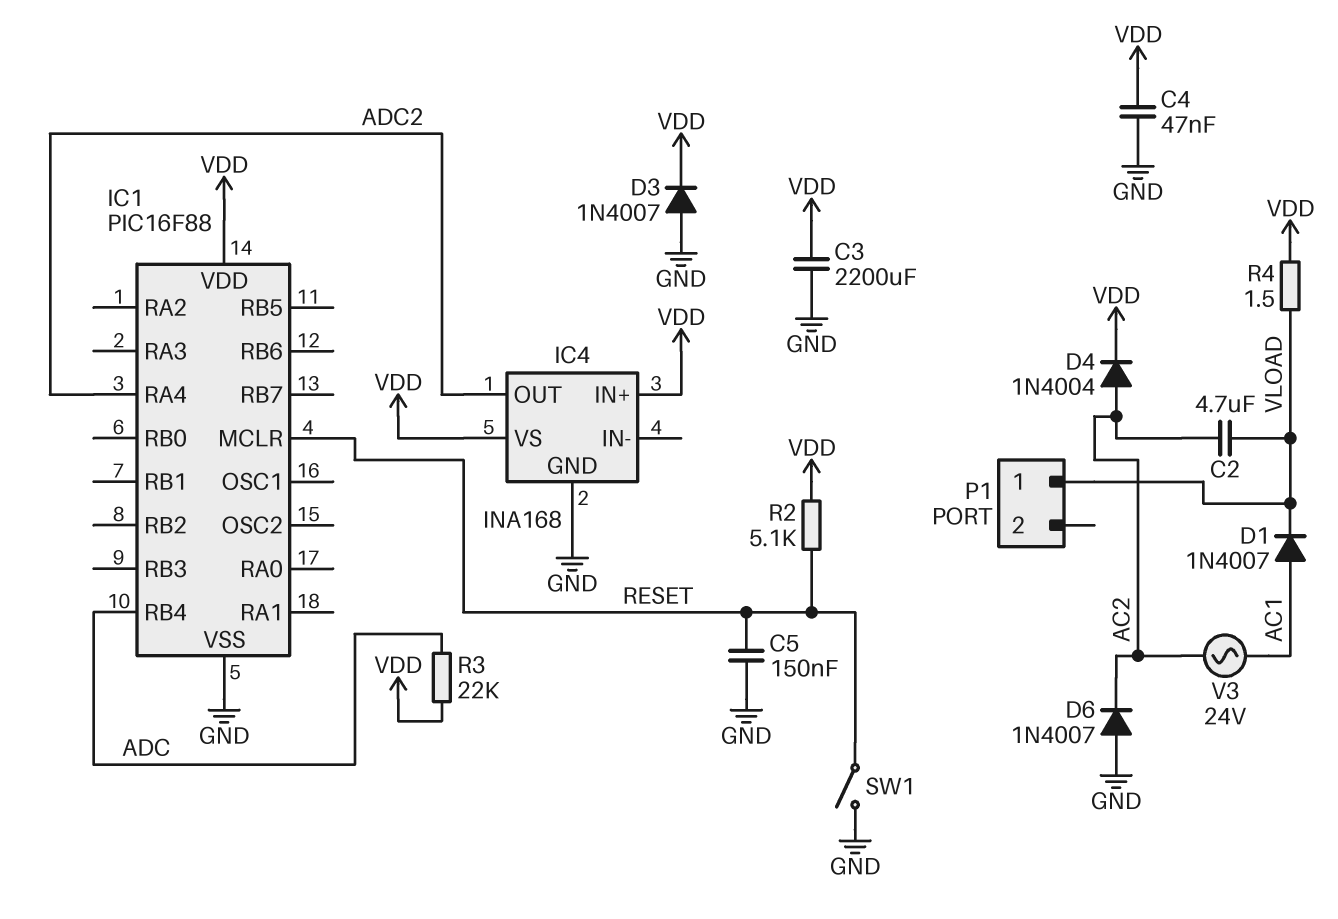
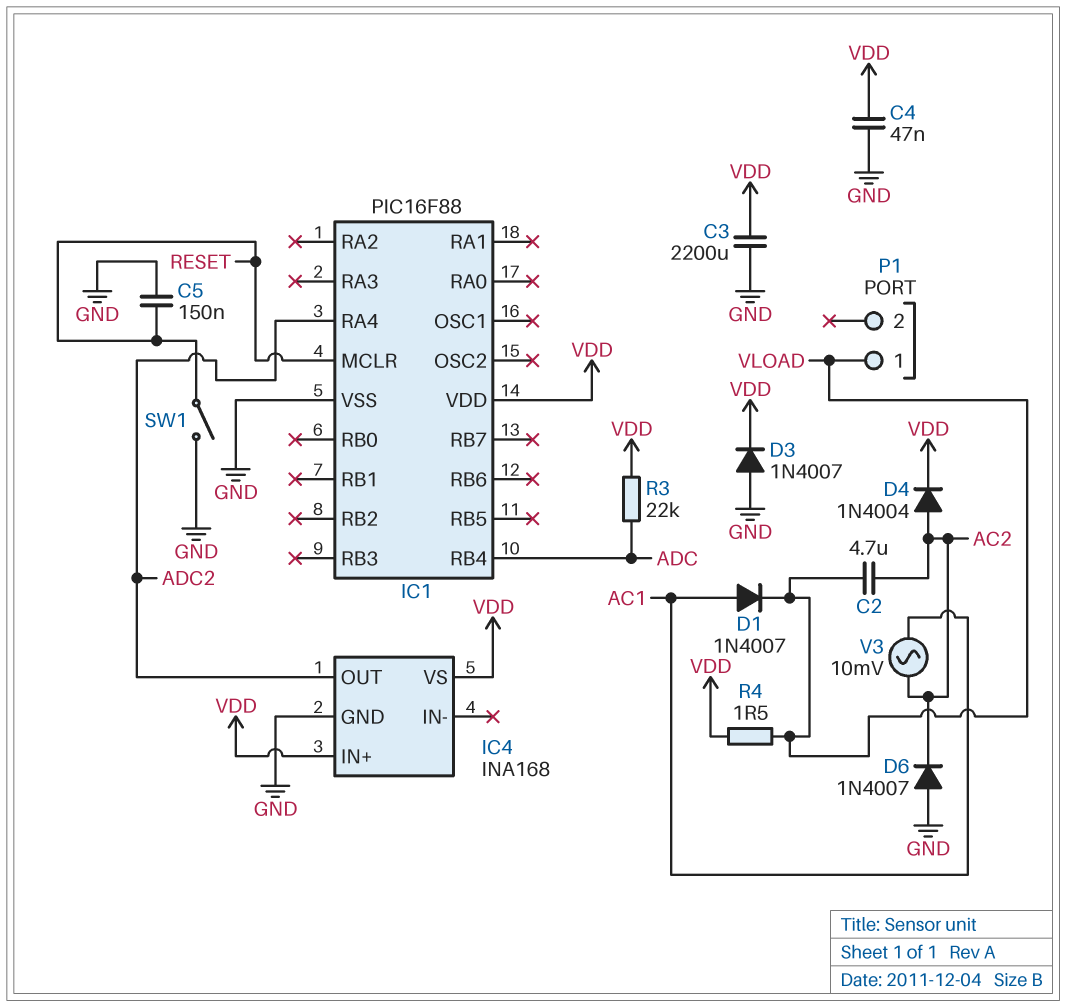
R2: 5.1k (RESET, VDD) -> none
V3: AC 24V (AC1, AC2) -> AC 10mV (AC1, AC2)

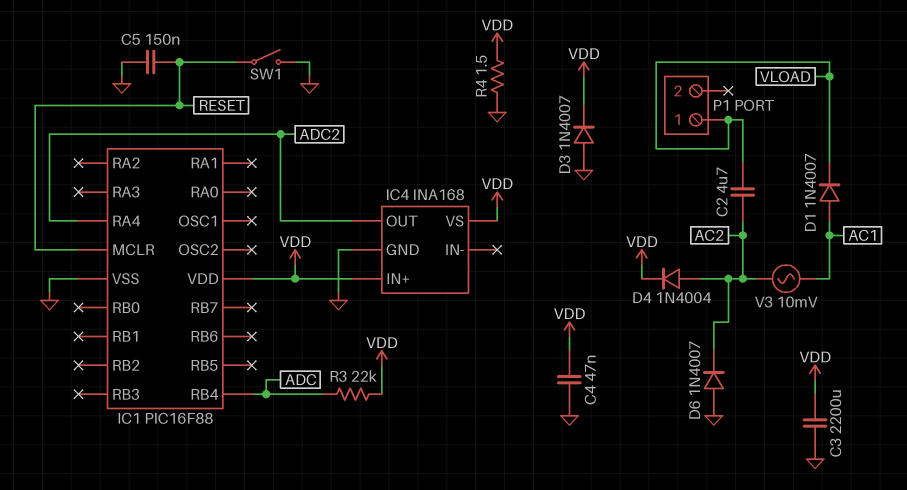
R4: 1.5 (VDD, VLOAD) -> 1.5 (GND, VDD)

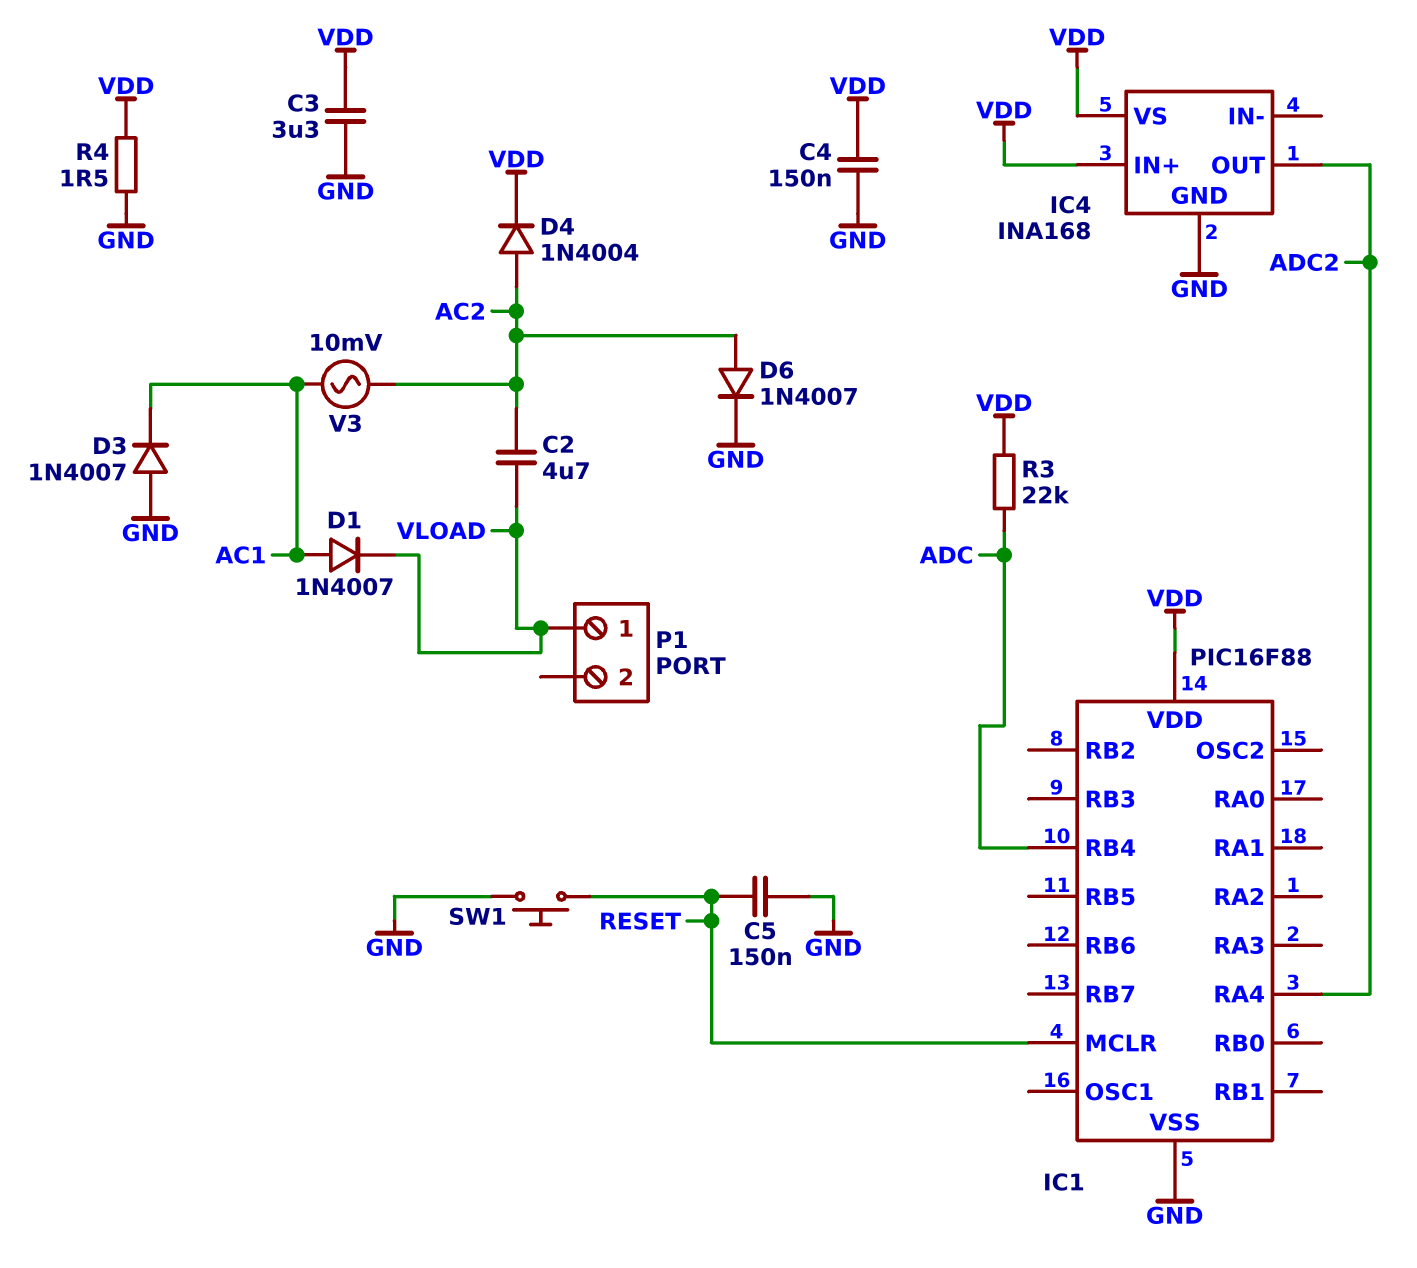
C3: 2200uF (GND, VDD) -> 3.3uF (GND, VDD)
C4: 47nF (GND, VDD) -> 150nF (GND, VDD)
D3: diode 1N4007 (A GND, K VDD) -> diode 1N4007 (A GND, K AC1)
D6: diode 1N4007 (A GND, K AC2) -> diode 1N4007 (A AC2, K GND)
SW1: switch (GND, RESET) -> button (GND, RESET)

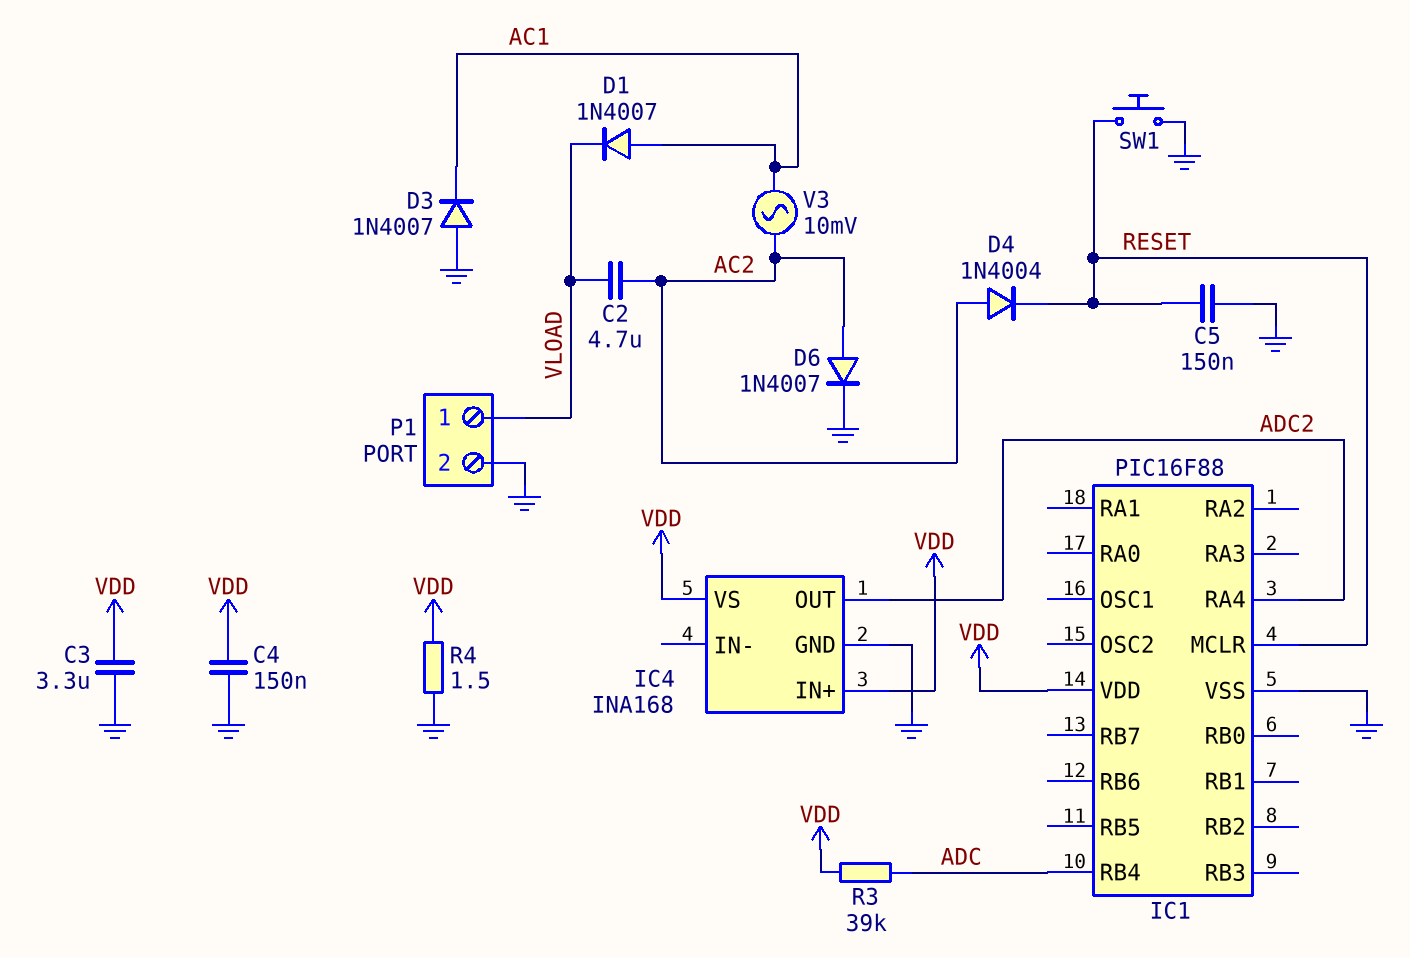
D4: diode 1N4004 (A AC2, K VDD) -> diode 1N4004 (A AC2, K RESET)
P1 pin 2: none -> GND
R3: 22k (ADC, VDD) -> 39k (ADC, VDD)

